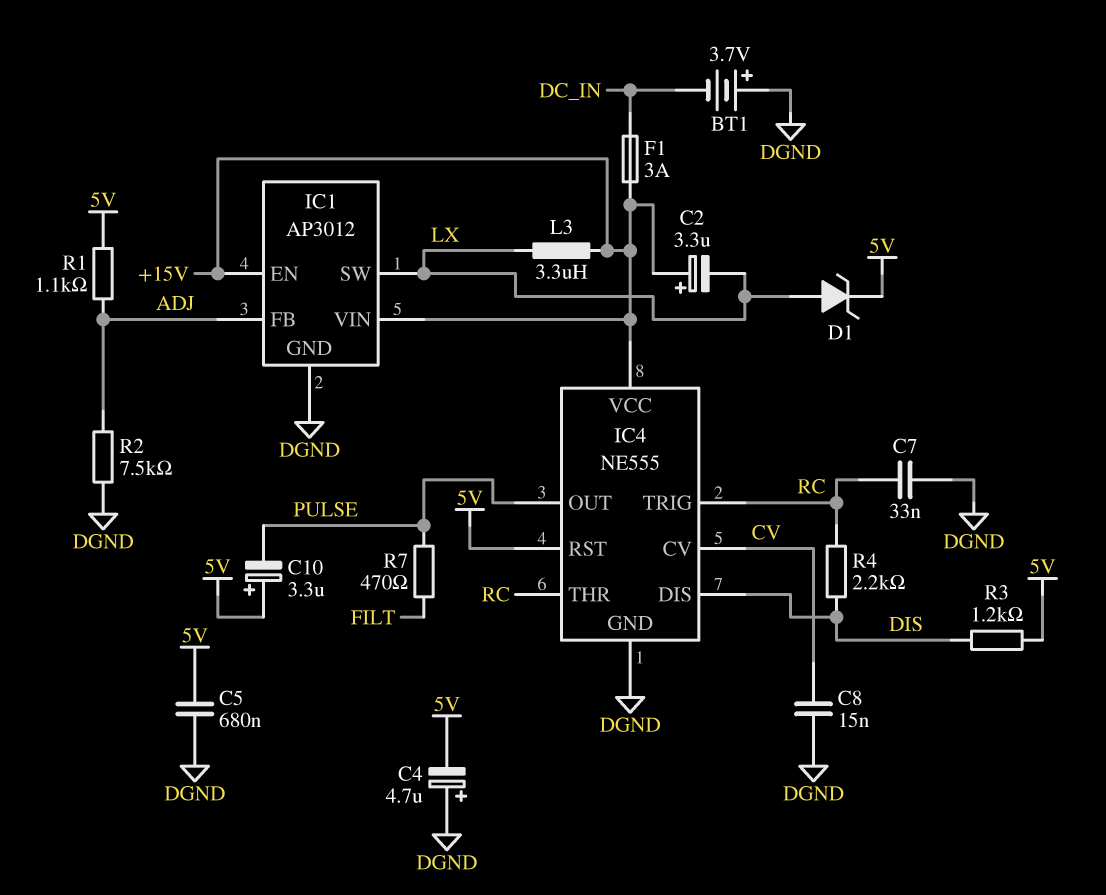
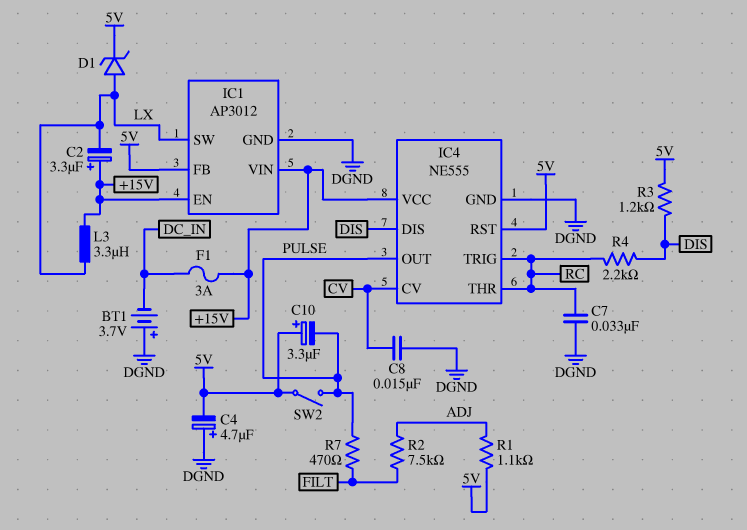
C5: 680nF (5V, DGND) -> none
IC1 pin FB: ADJ -> 5V
R2: 7.5k (ADJ, DGND) -> 7.5k (ADJ, FILT)
SW2: none -> switch (5V, PULSE)

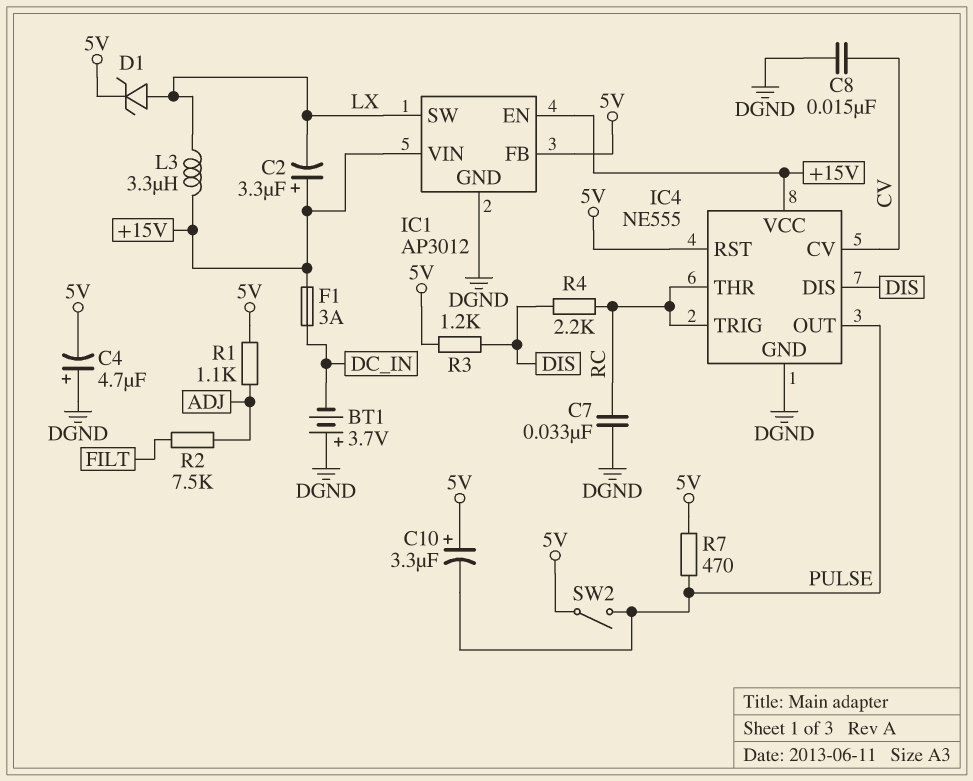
R7: 470 (FILT, PULSE) -> 470 (5V, PULSE)

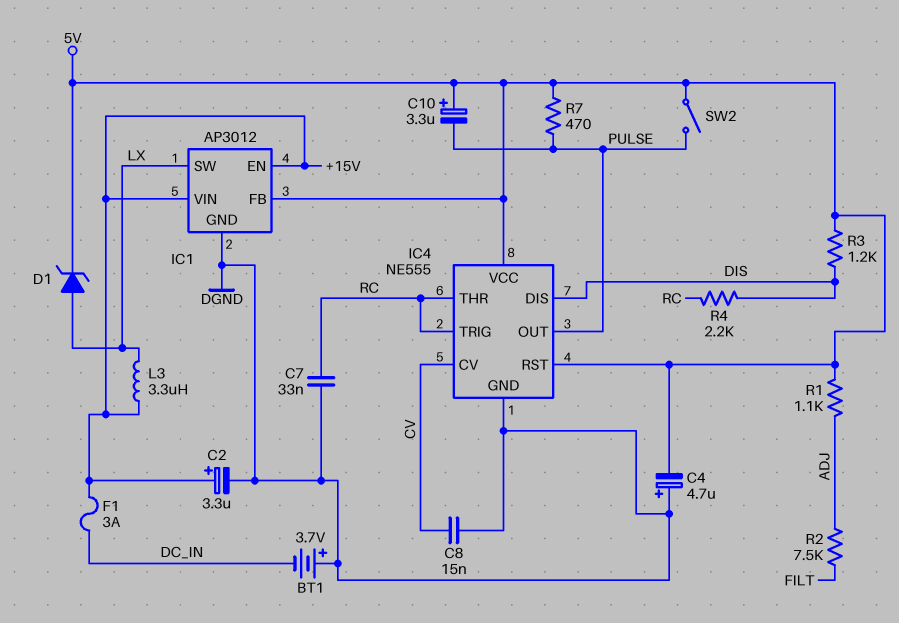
C2: 3.3uF (plus +15V, minus LX) -> 3.3uF (plus +15V, minus DGND)
IC4 pin VCC: +15V -> 5V

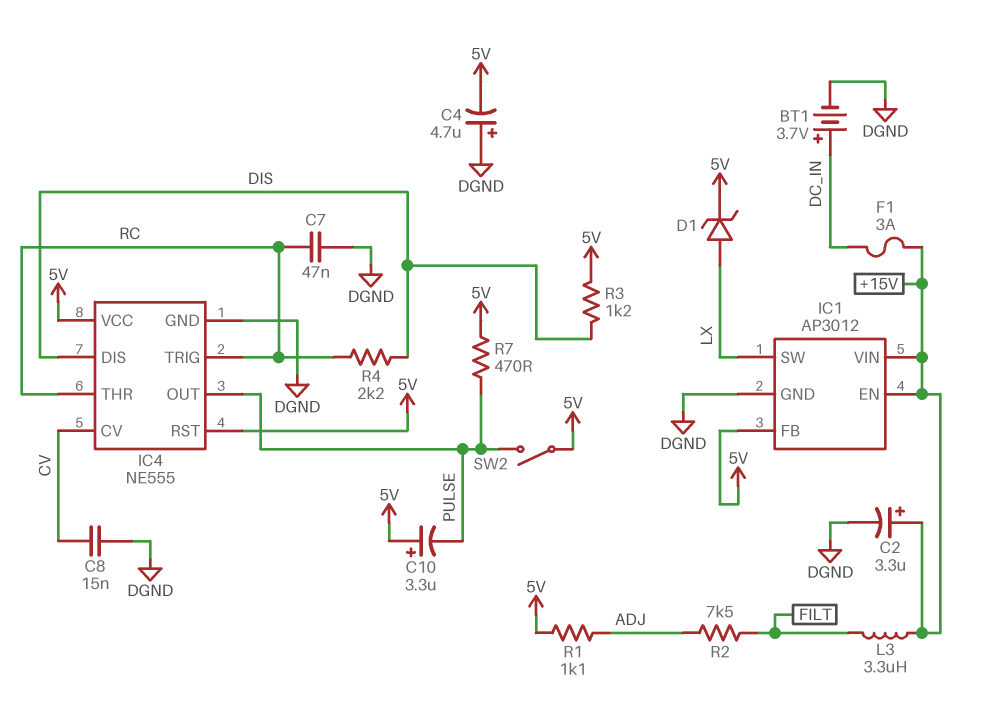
BT1: 3.7V (plus DGND, minus DC_IN) -> 3.7V (plus DC_IN, minus DGND)
C7: 33nF (DGND, RC) -> 47nF (DGND, RC)
L3: 3.3uH (+15V, LX) -> 3.3uH (+15V, FILT)

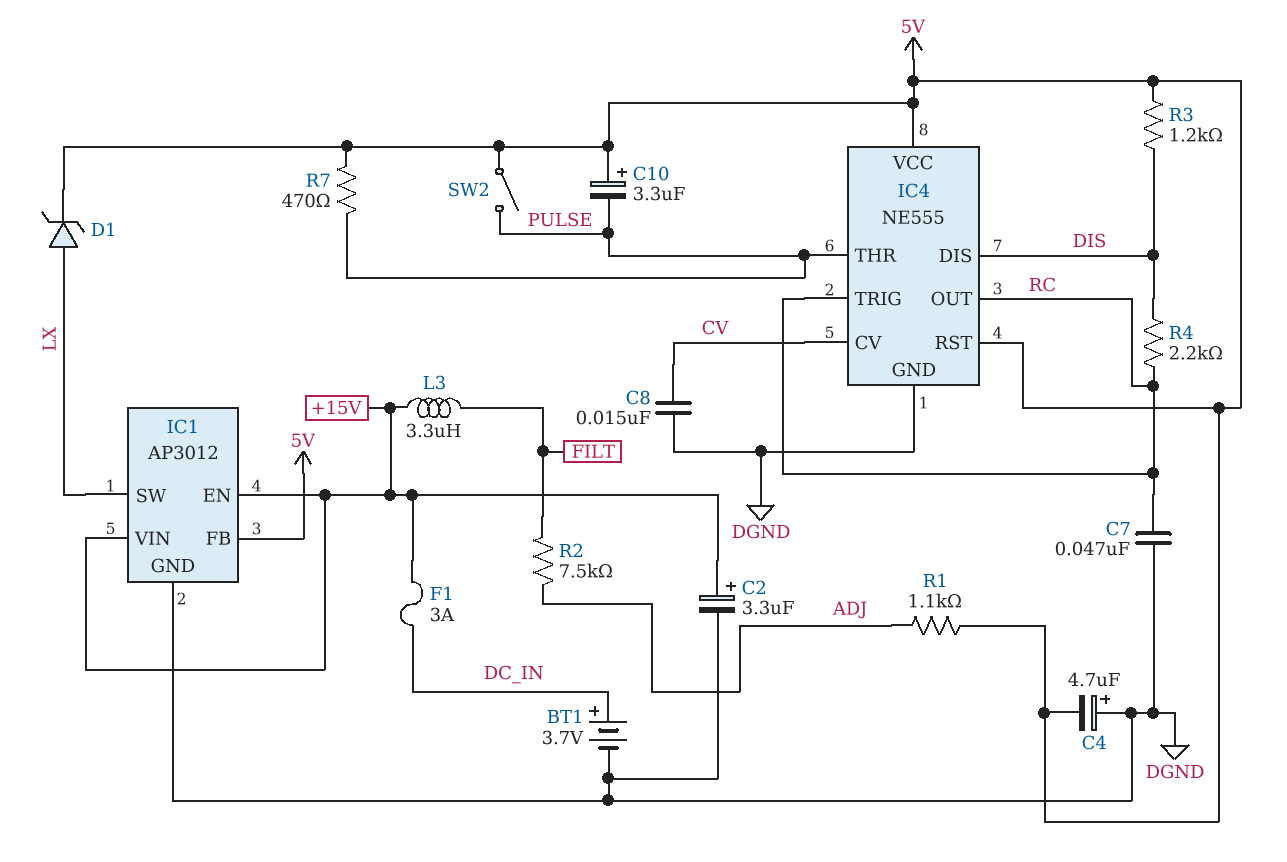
IC4 pin OUT: PULSE -> RC
IC4 pin THR: RC -> PULSE

